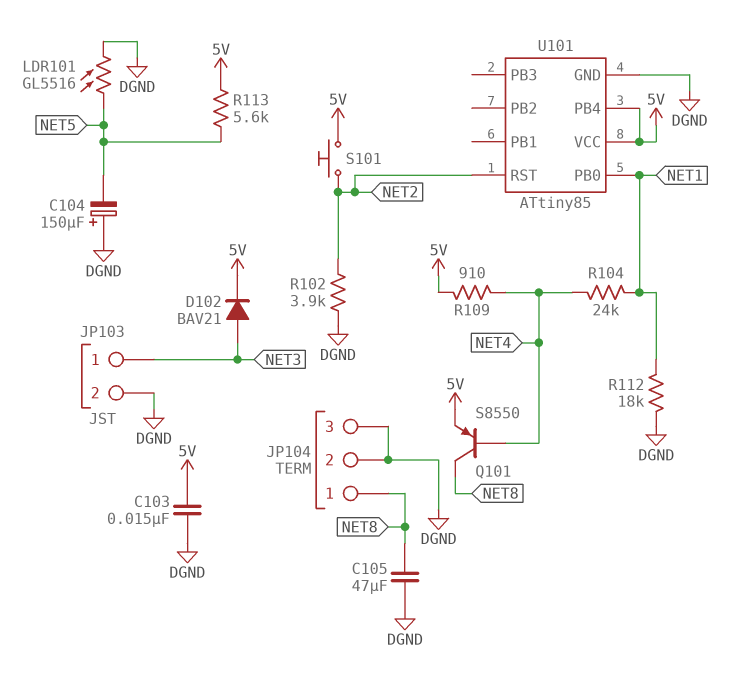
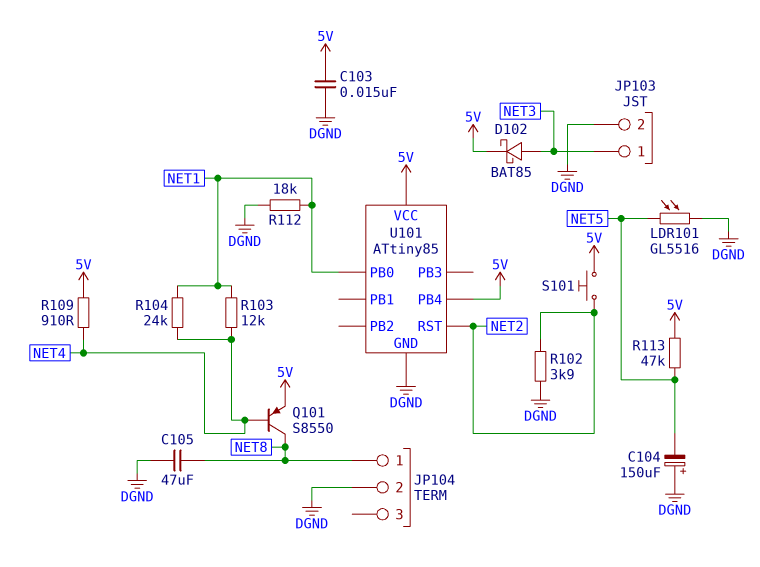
D102: diode BAV21 (A NET3, K 5V) -> schottky BAT85 (A NET3, K 5V)
JP104 pin 3: DGND -> none
R103: none -> 12k (NET1, NET4)
R113: 5.6k (5V, NET5) -> 47k (5V, NET5)

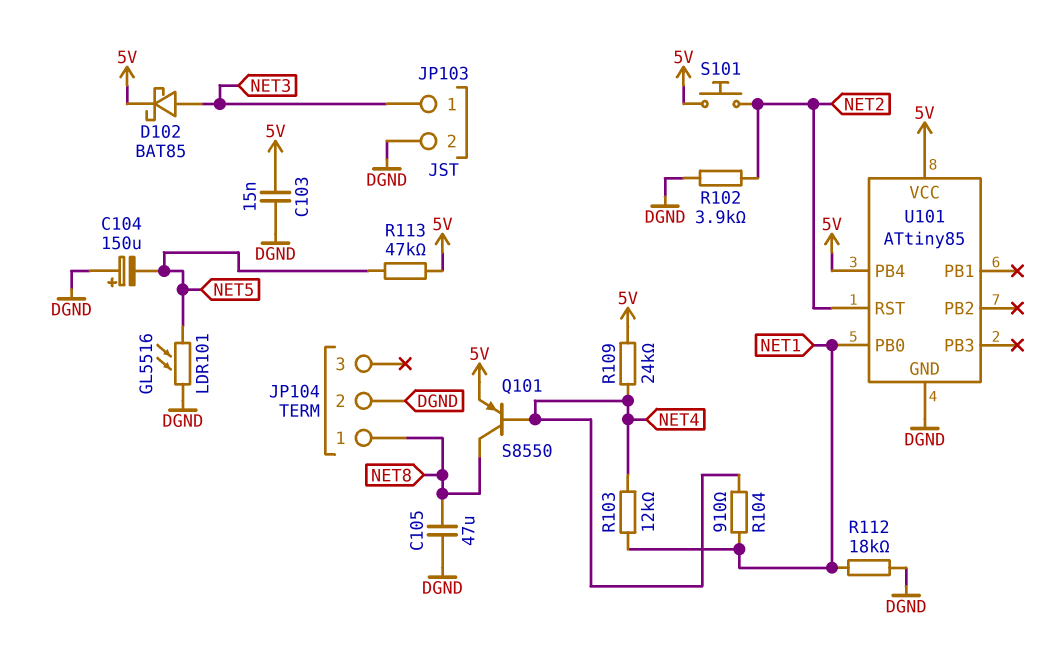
R104: 24k (NET1, NET4) -> 910 (NET1, NET4)
R109: 910 (5V, NET4) -> 24k (5V, NET4)

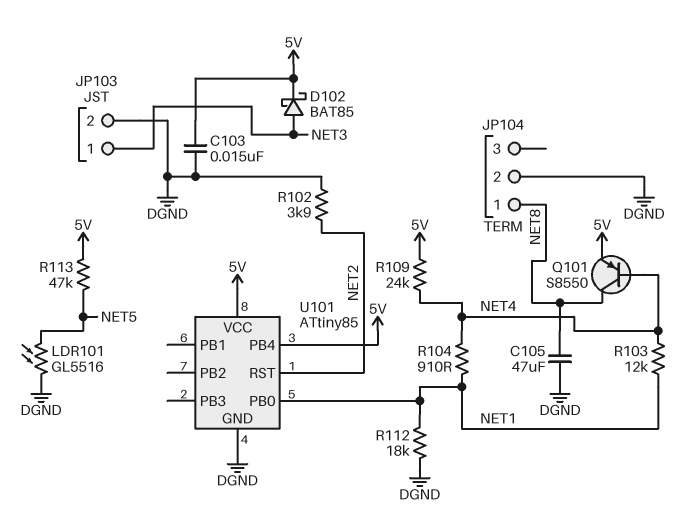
C104: 150uF (plus DGND, minus NET5) -> none
S101: button (5V, NET2) -> none

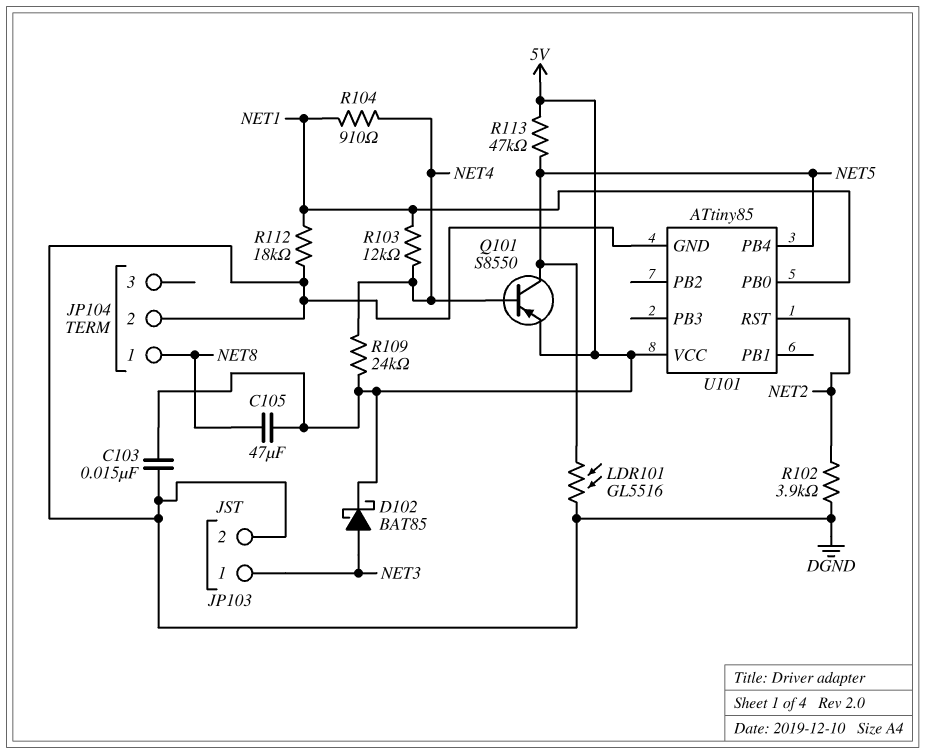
C105: 47uF (DGND, NET8) -> 47uF (5V, NET8)
Q101: PNP S8550 (B NET4, C NET8, E 5V) -> PNP S8550 (B NET4, C NET5, E 5V)
U101 pin PB4: 5V -> NET5

